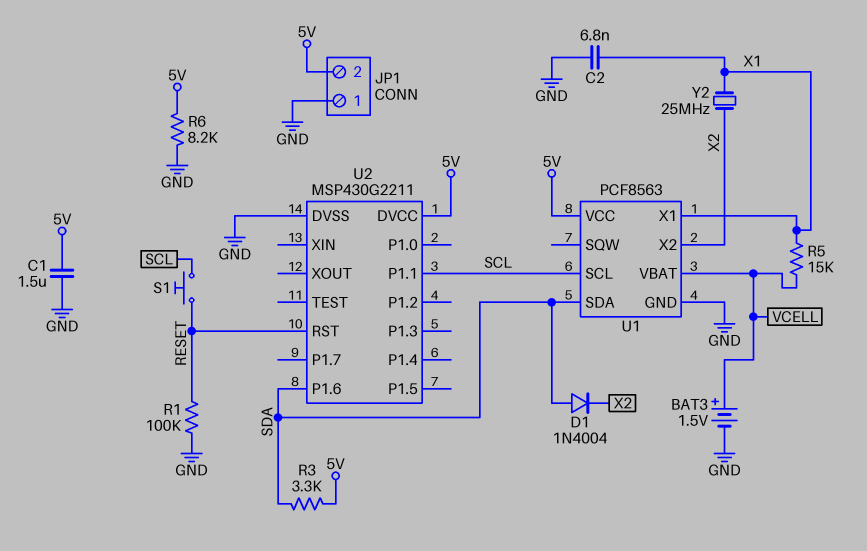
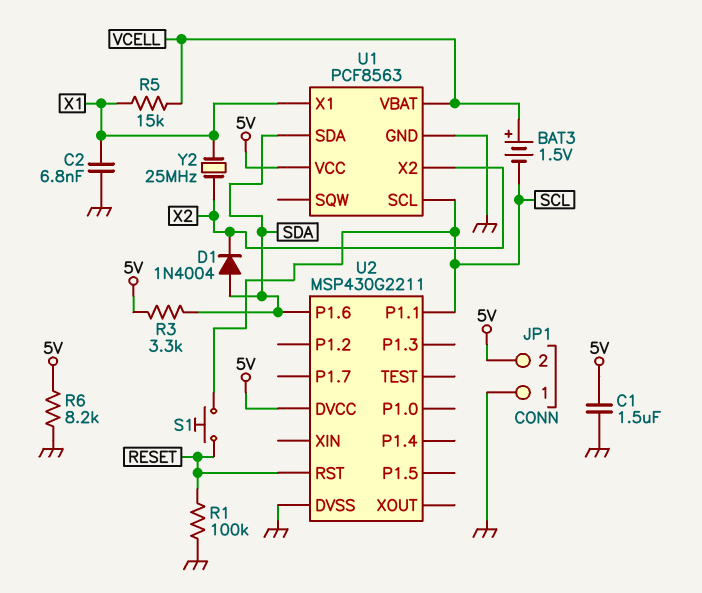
BAT3: 1.5V (plus VCELL, minus GND) -> 1.5V (plus VCELL, minus SCL)

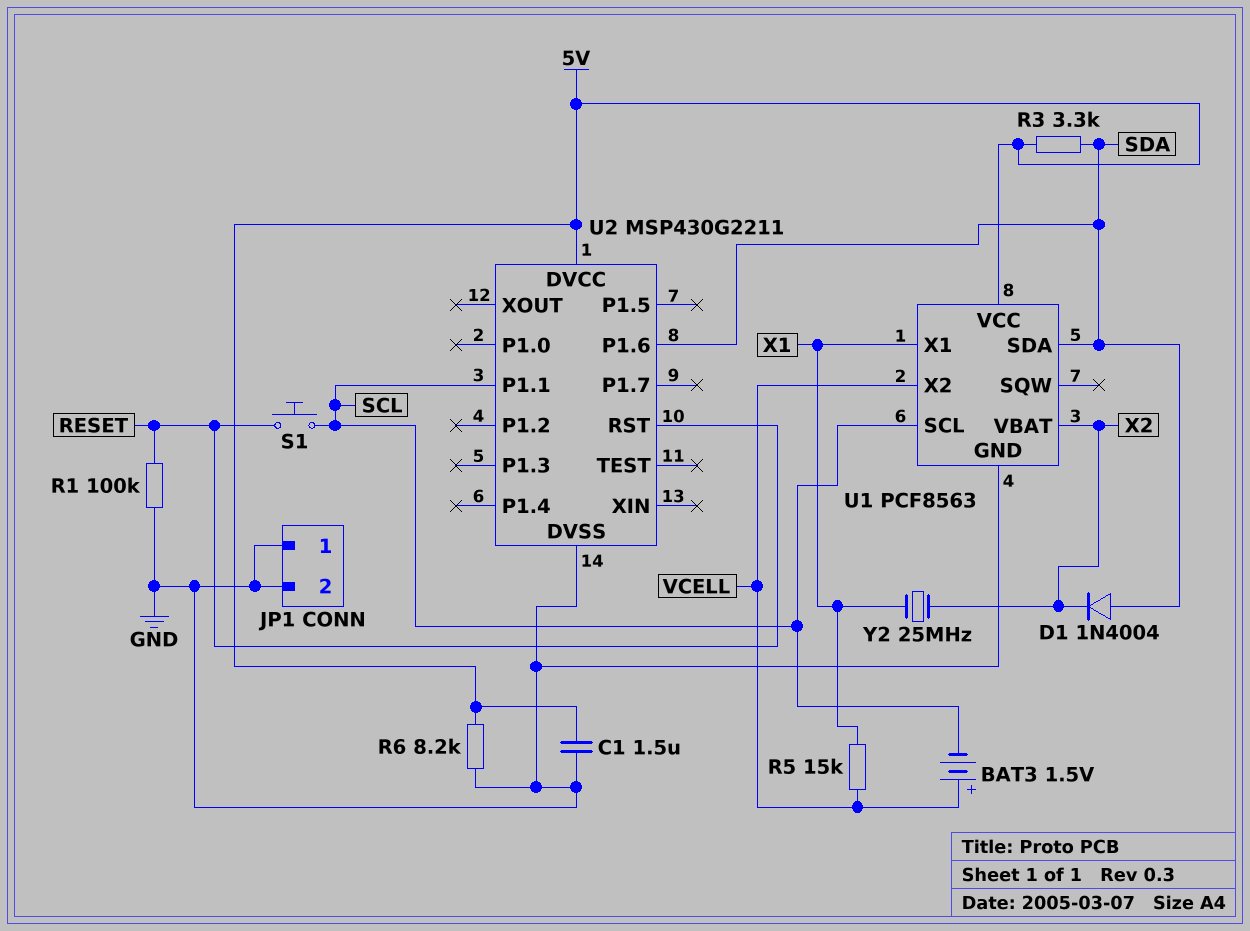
C2: 6.8nF (GND, X1) -> none
JP1 pin 2: 5V -> GND
U1 pin VBAT: VCELL -> X2
U1 pin X2: X2 -> VCELL

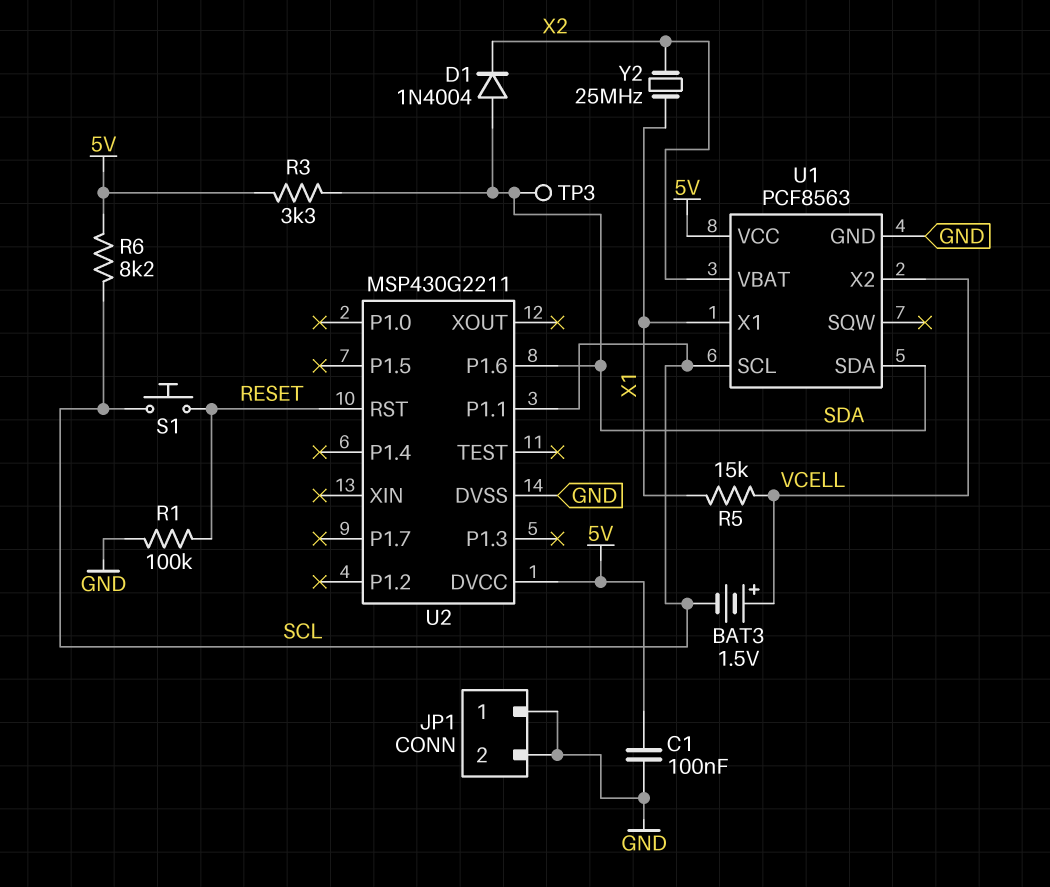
C1: 1.5uF (5V, GND) -> 100nF (5V, GND)
R6: 8.2k (5V, GND) -> 8.2k (5V, SCL)
TP3: none -> test point (SDA)

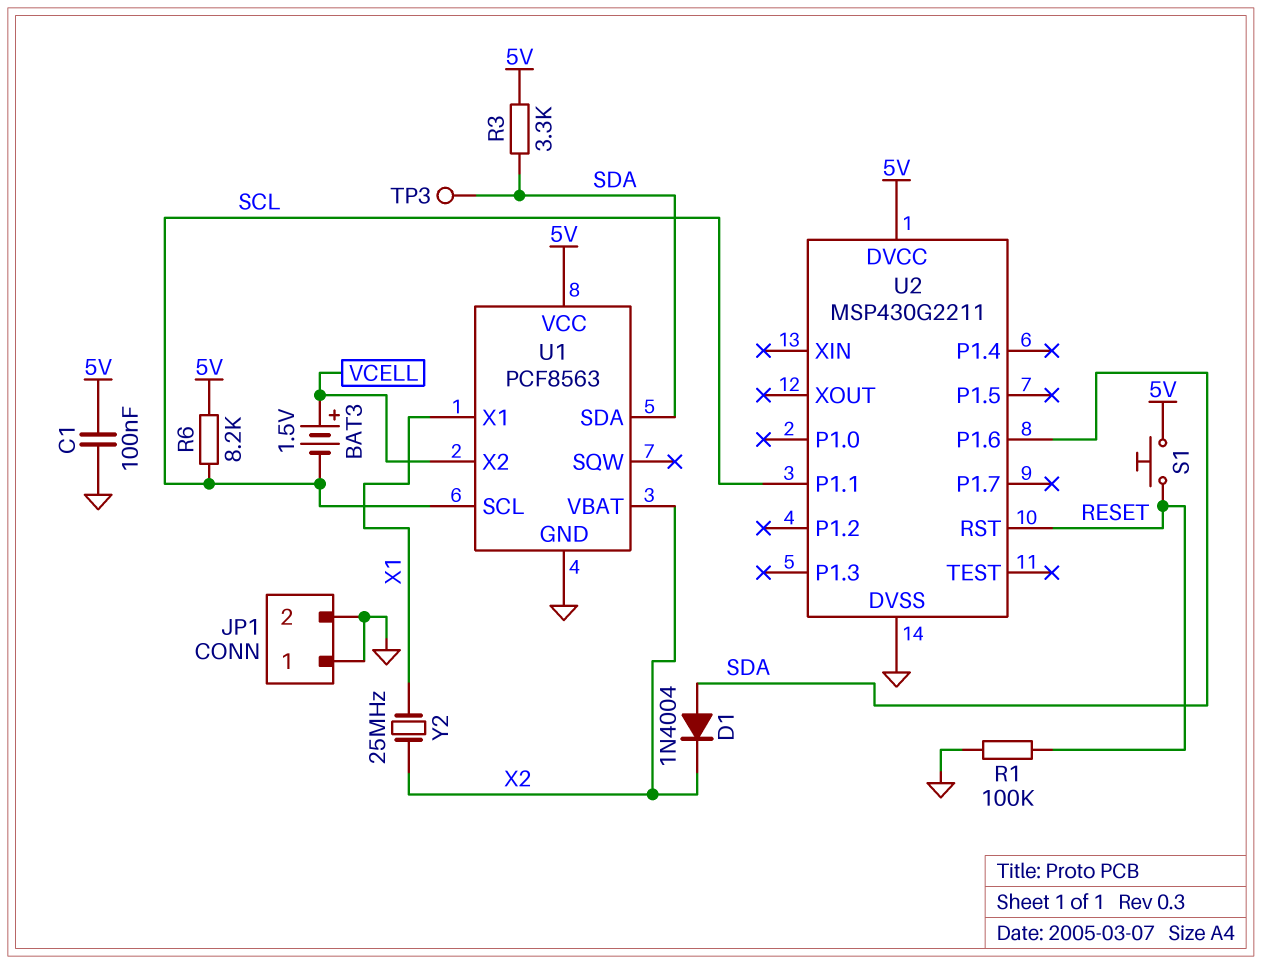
R5: 15k (VCELL, X1) -> none
S1: button (RESET, SCL) -> button (5V, RESET)

